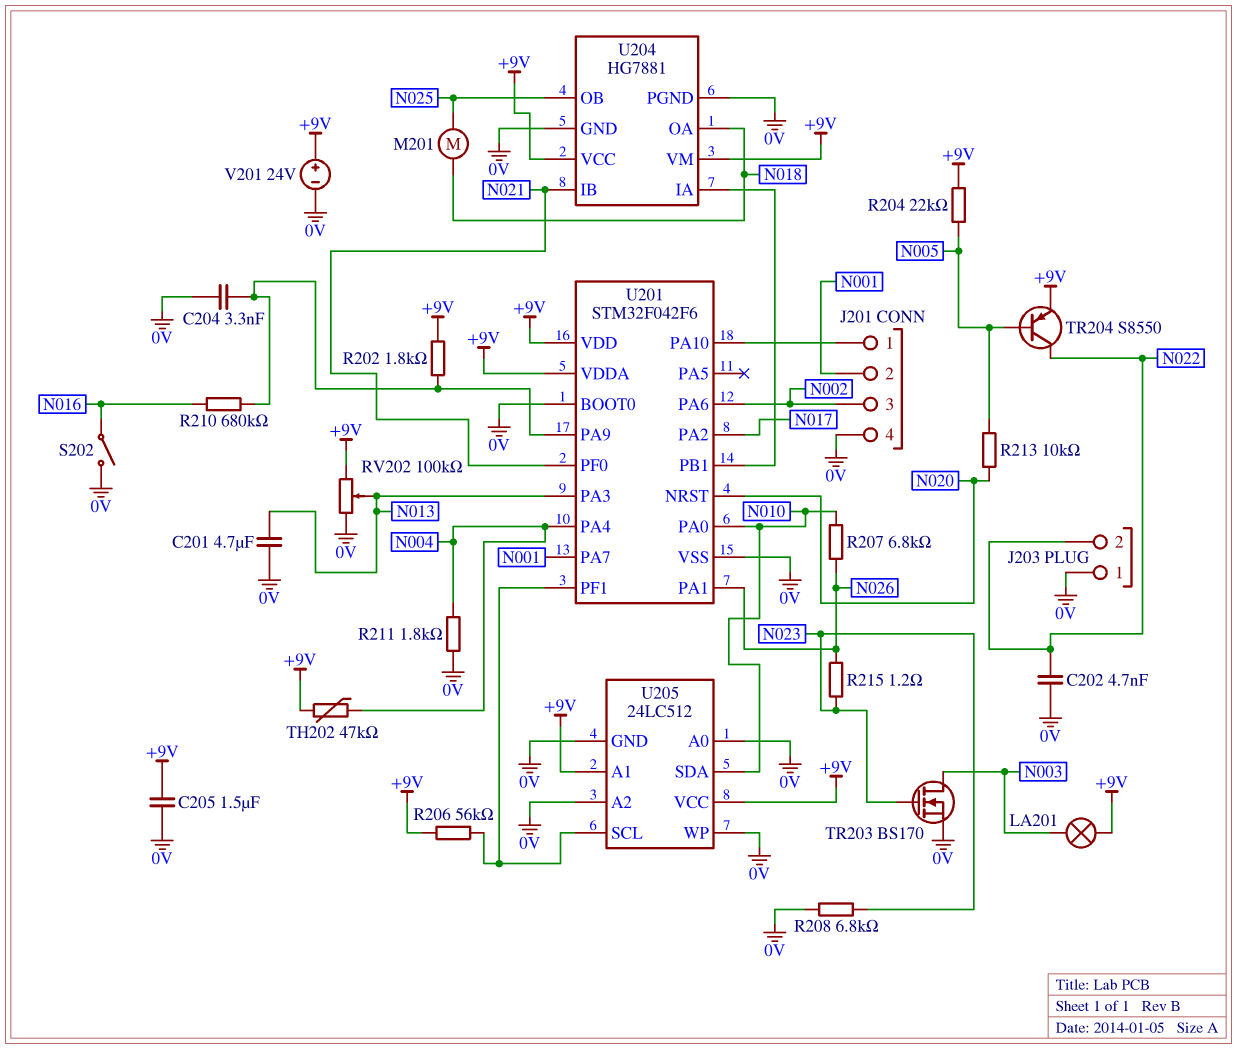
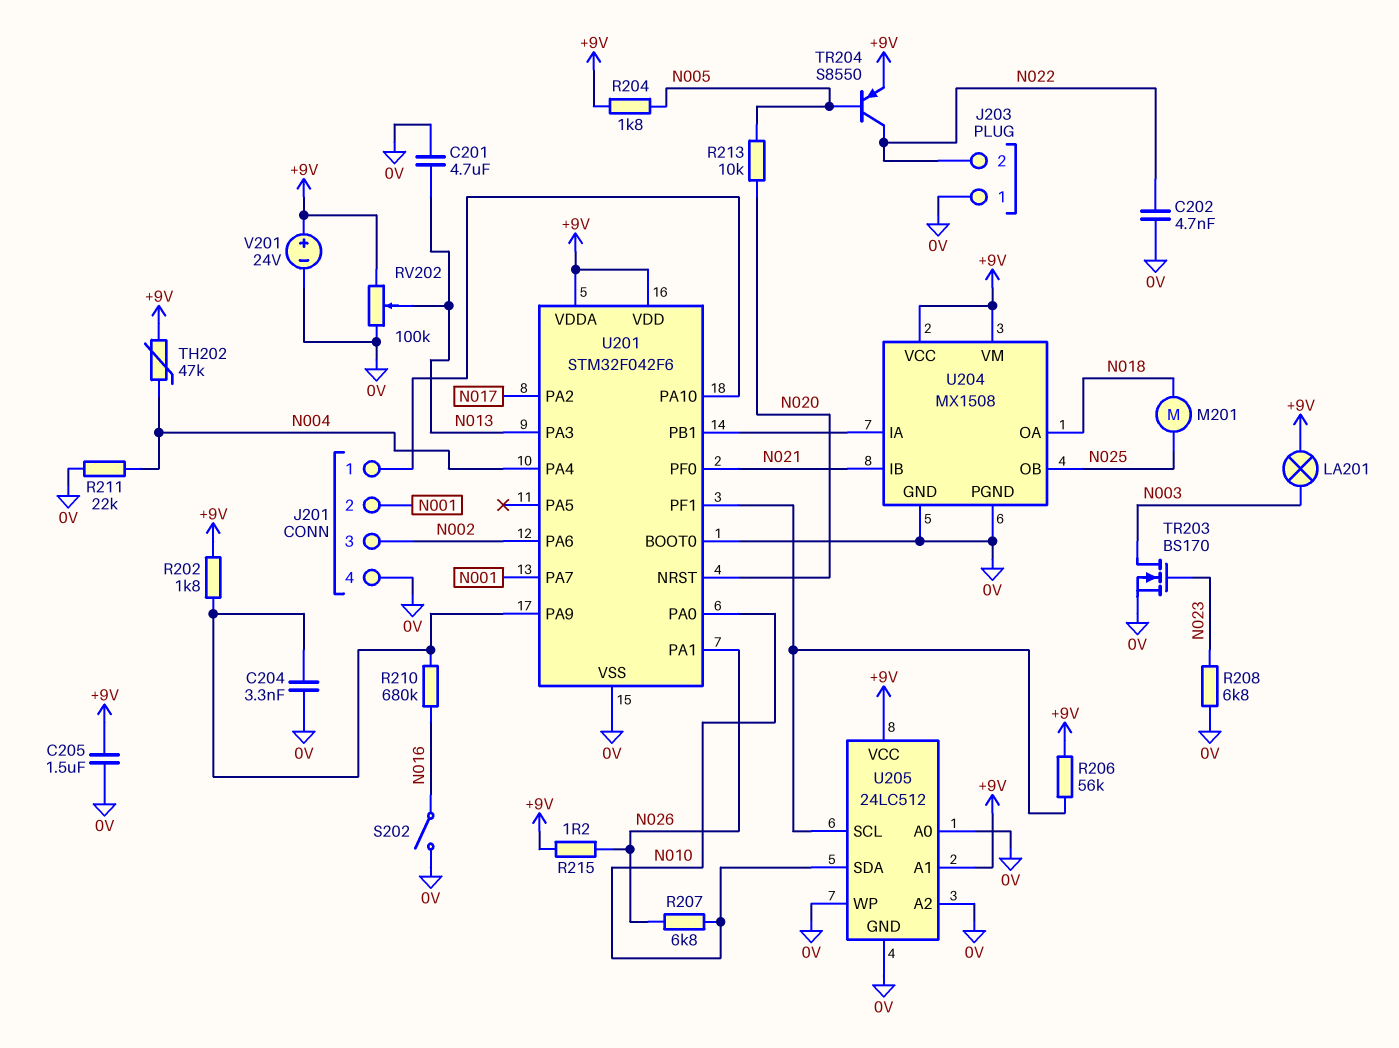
R204: 22k (+9V, N005) -> 1.8k (+9V, N005)
R211: 1.8k (0V, N004) -> 22k (0V, N004)
R215: 1.2 (N023, N026) -> 1.2 (+9V, N026)
U204: HG7881 -> MX1508

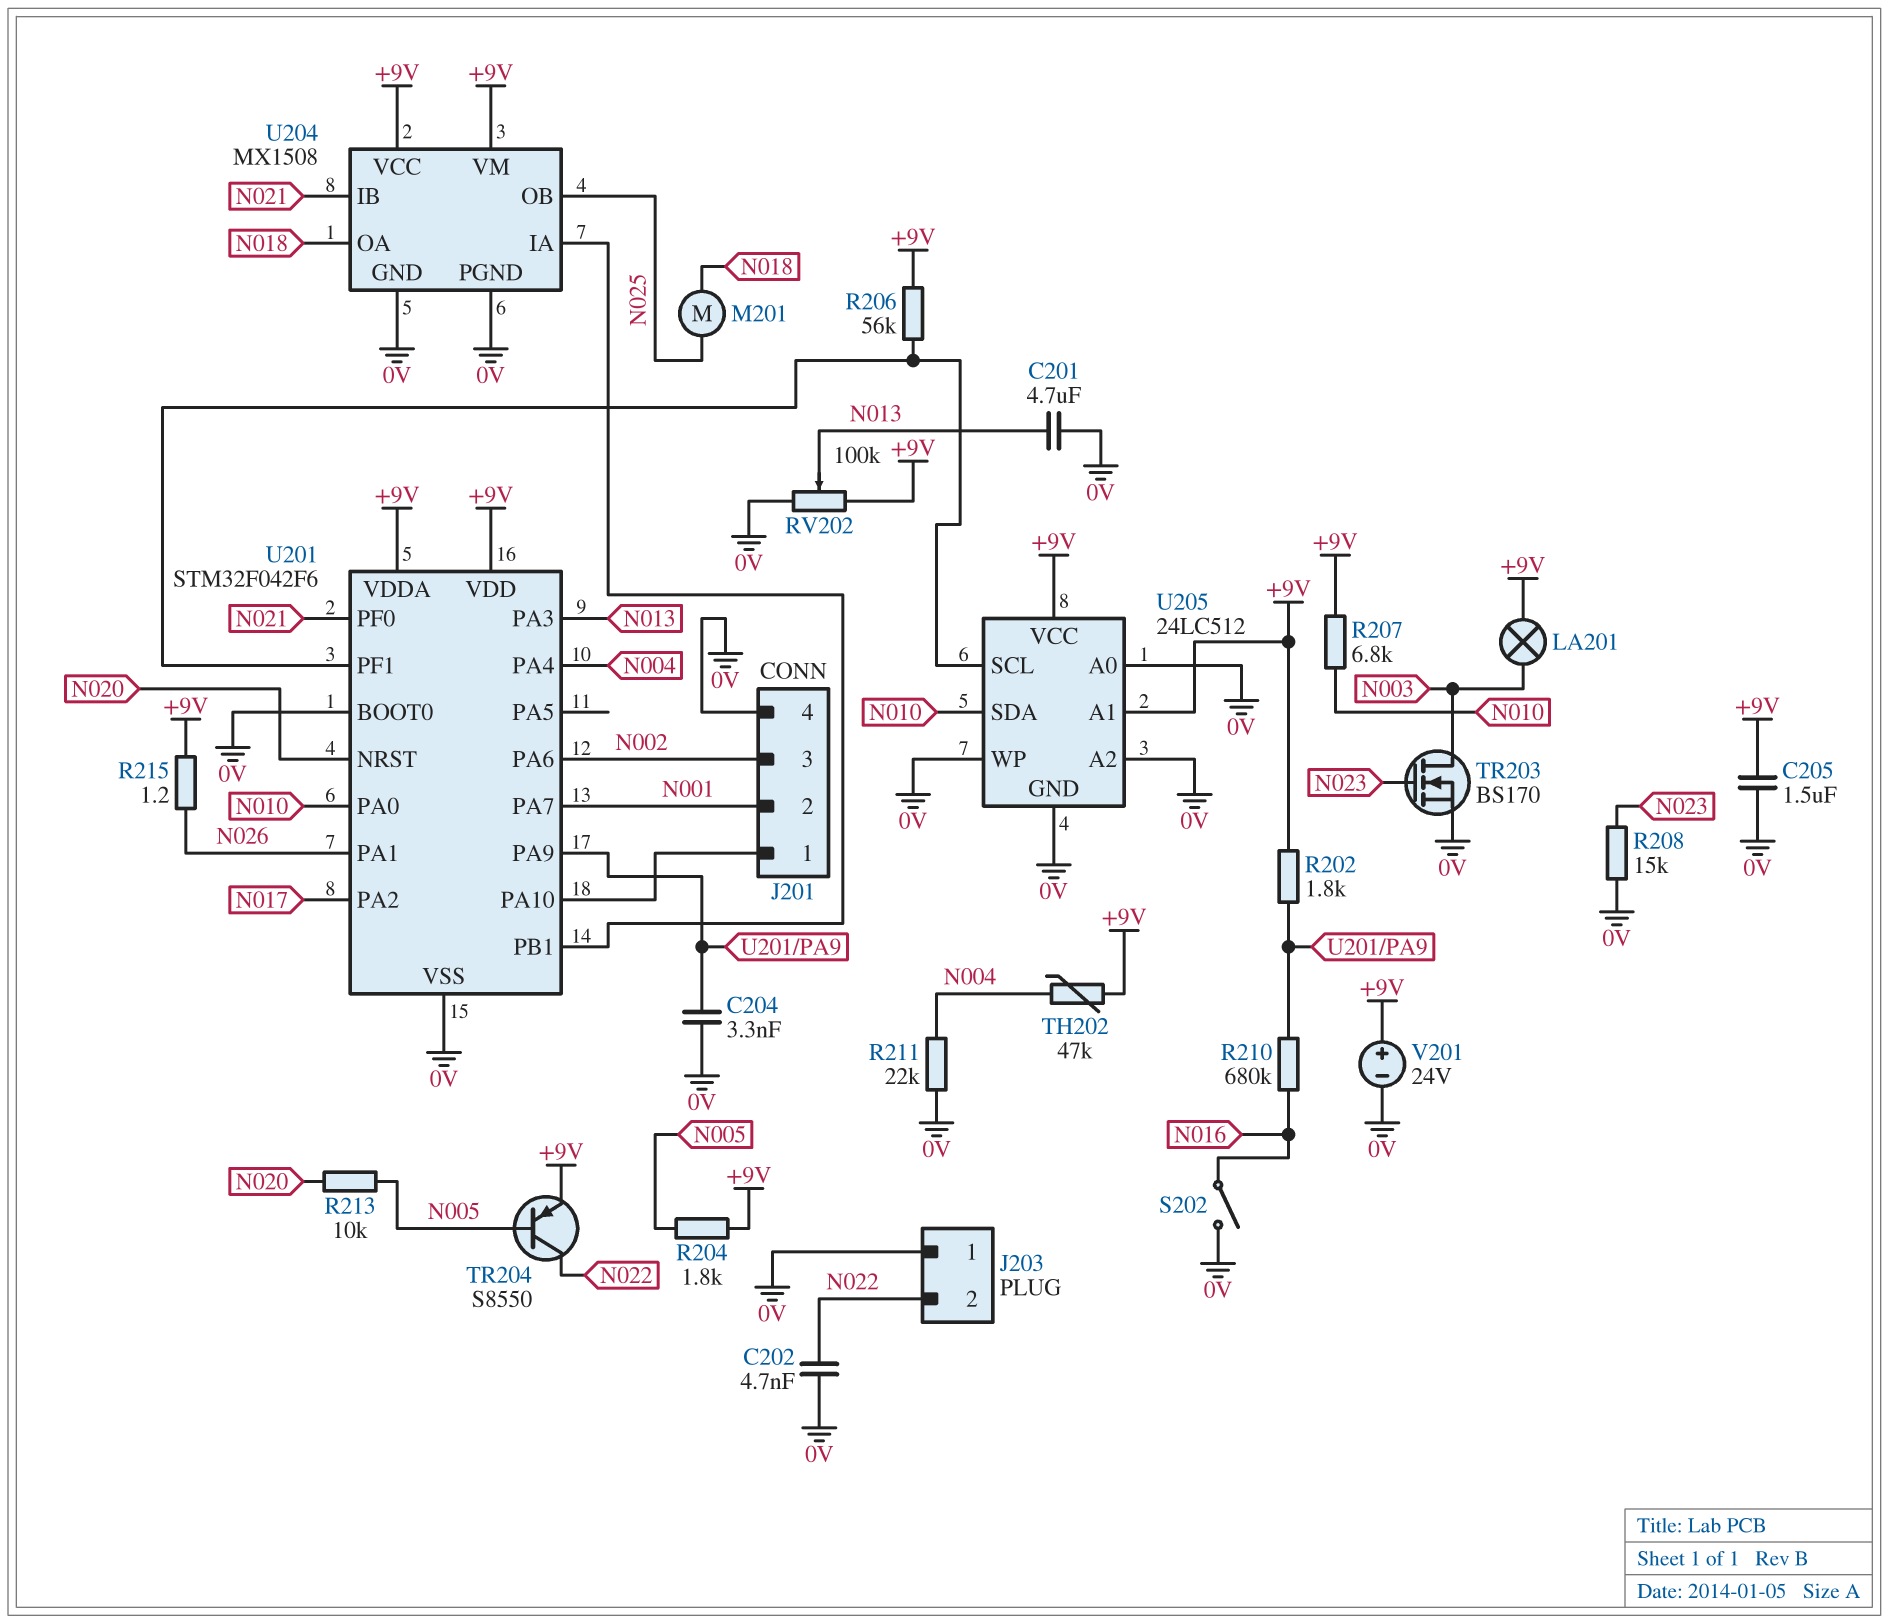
R207: 6.8k (N010, N026) -> 6.8k (+9V, N010)
R208: 6.8k (0V, N023) -> 15k (0V, N023)

